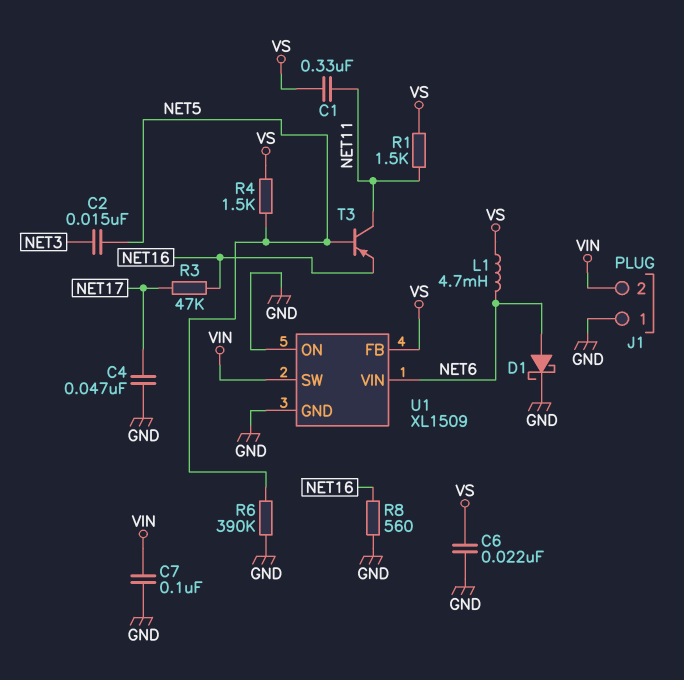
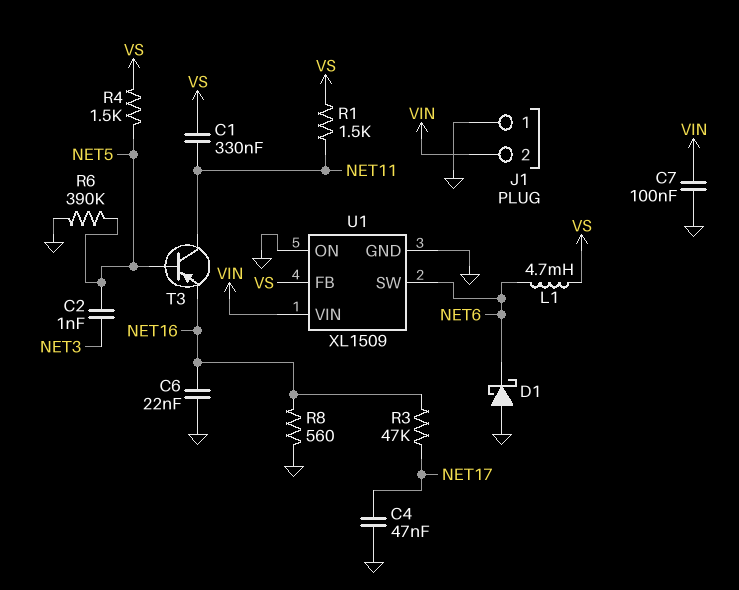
C2: 15nF (NET3, NET5) -> 1nF (NET3, NET5)
C6: 22nF (GND, VS) -> 22nF (GND, NET16)
D1: schottky (A NET6, K GND) -> schottky (A GND, K NET6)
U1 pin SW: VIN -> NET6
U1 pin VIN: NET6 -> VIN

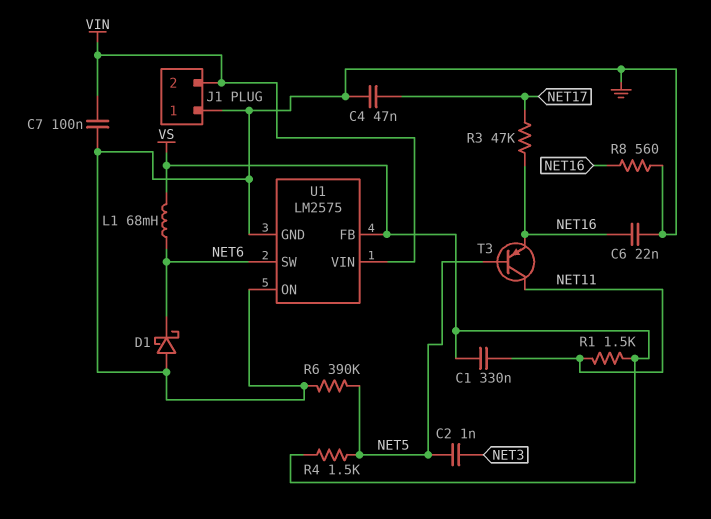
L1: 4.7mH (NET6, VS) -> 68mH (NET6, VS)
U1: XL1509 -> LM2575

